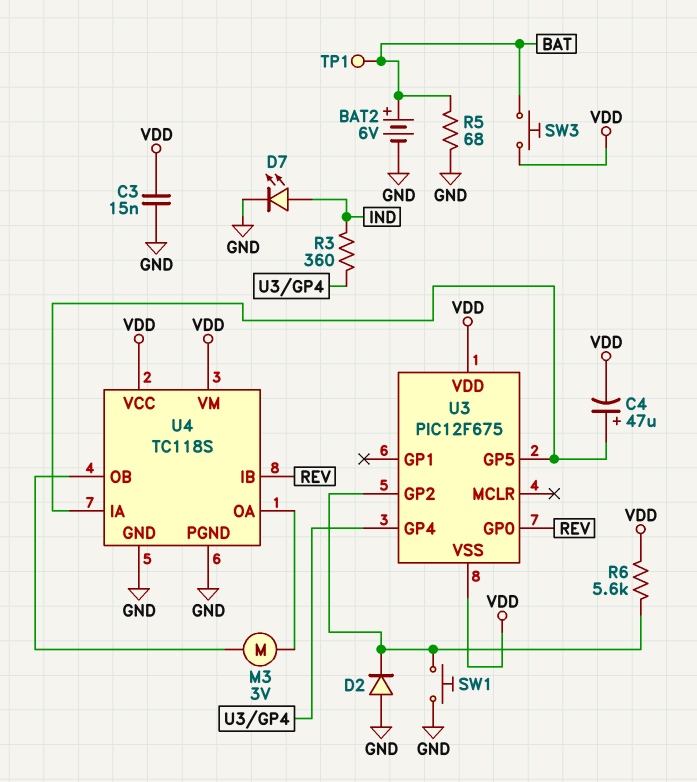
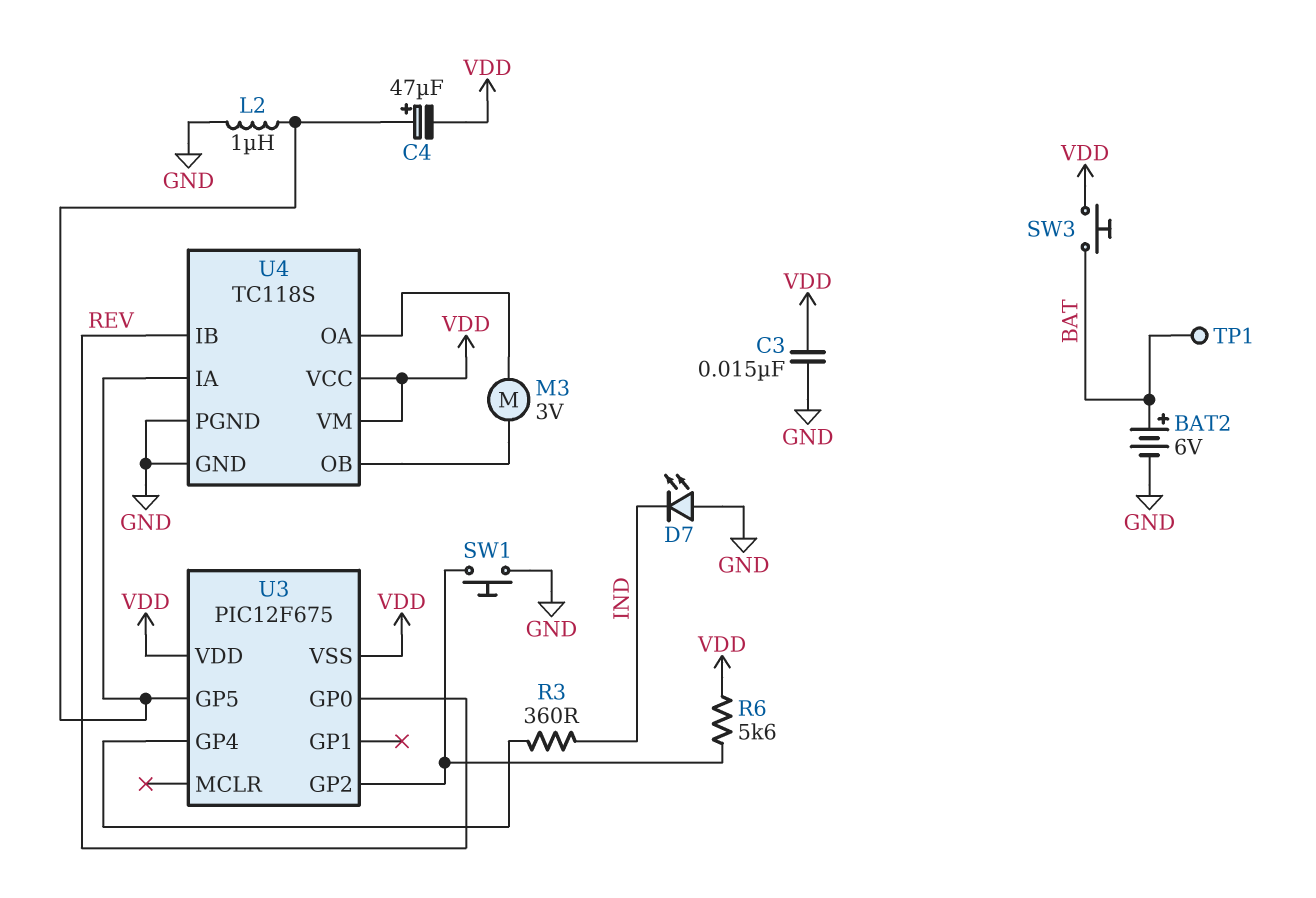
D2: diode (A GND, K U3/GP2) -> none
D7: LED (A IND, K GND) -> LED (A GND, K IND)
L2: none -> 1uH (GND, U3/GP5)
R5: 68 (BAT, GND) -> none

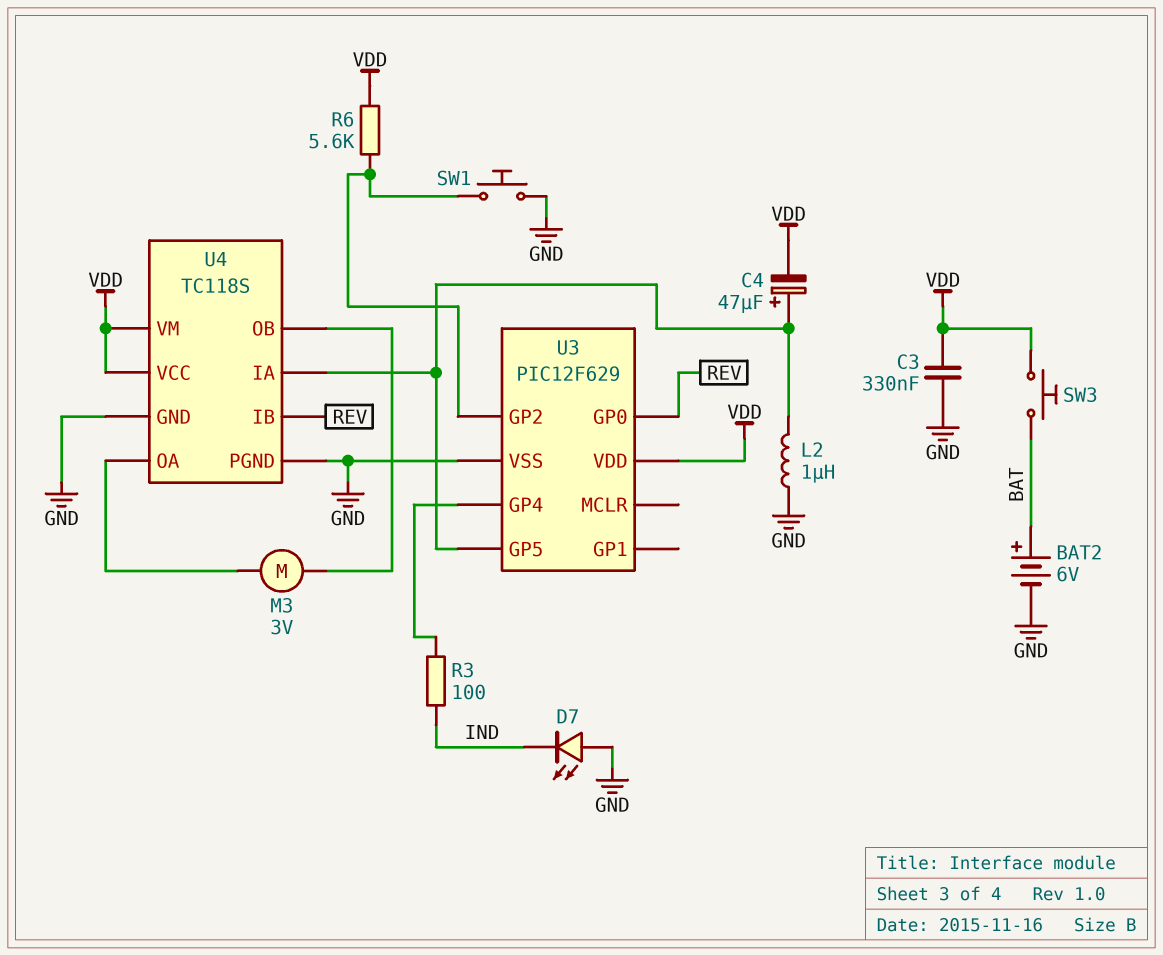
C3: 15nF (GND, VDD) -> 330nF (GND, VDD)
R3: 360 (IND, U3/GP4) -> 100 (IND, U3/GP4)
TP1: test point (BAT) -> none
U3: PIC12F675 -> PIC12F629
U3 pin VSS: VDD -> GND

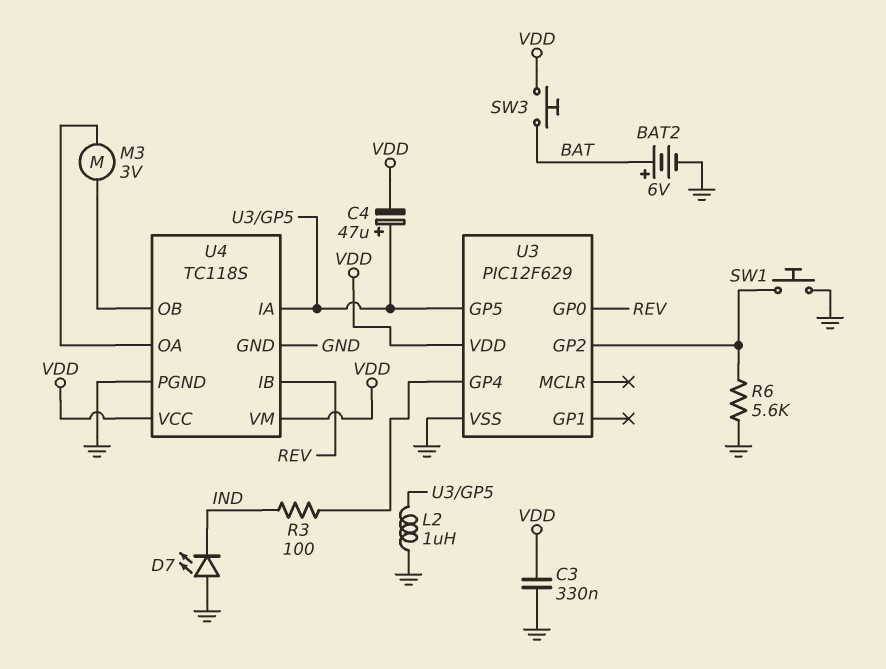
R6: 5.6k (U3/GP2, VDD) -> 5.6k (GND, U3/GP2)

